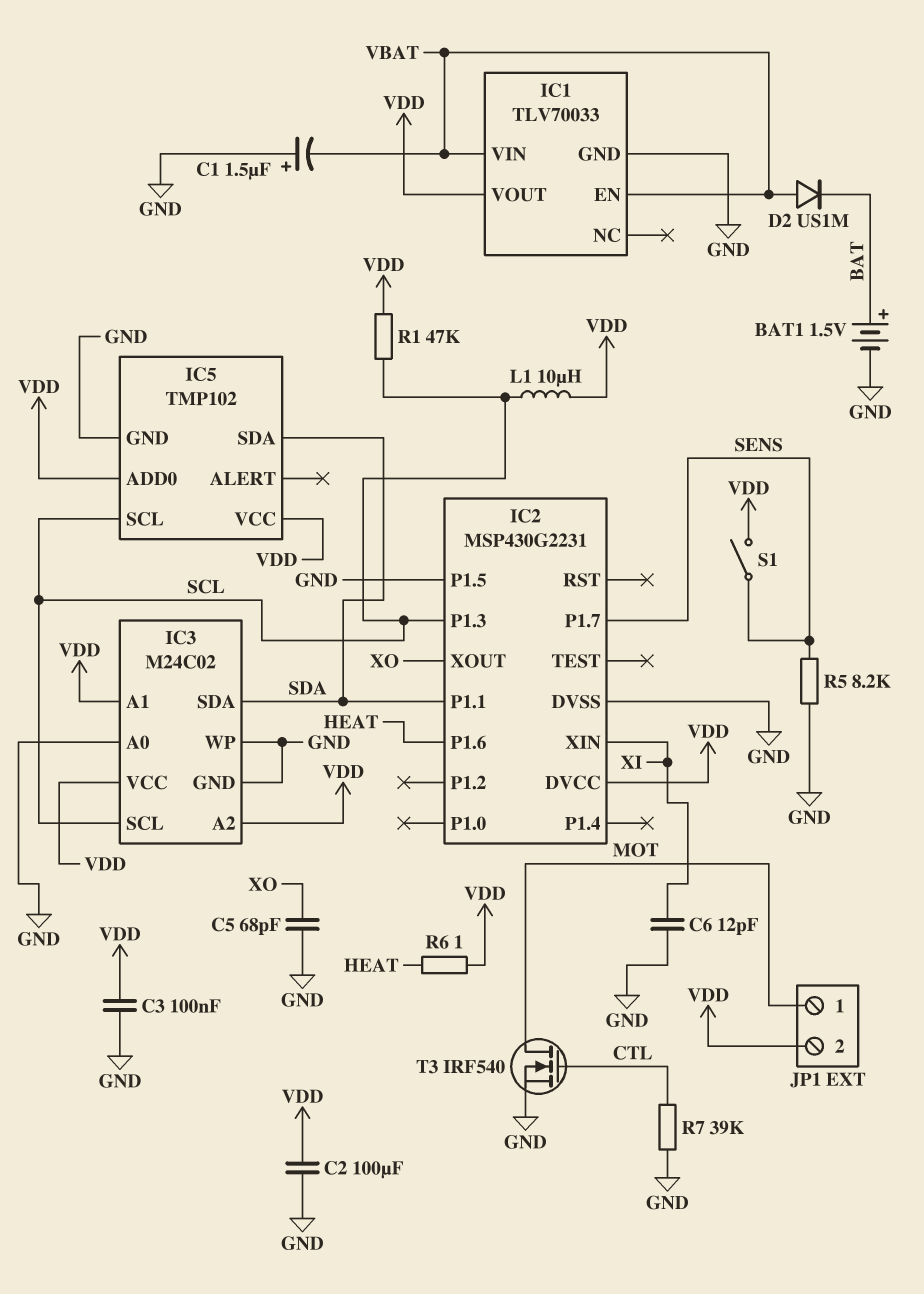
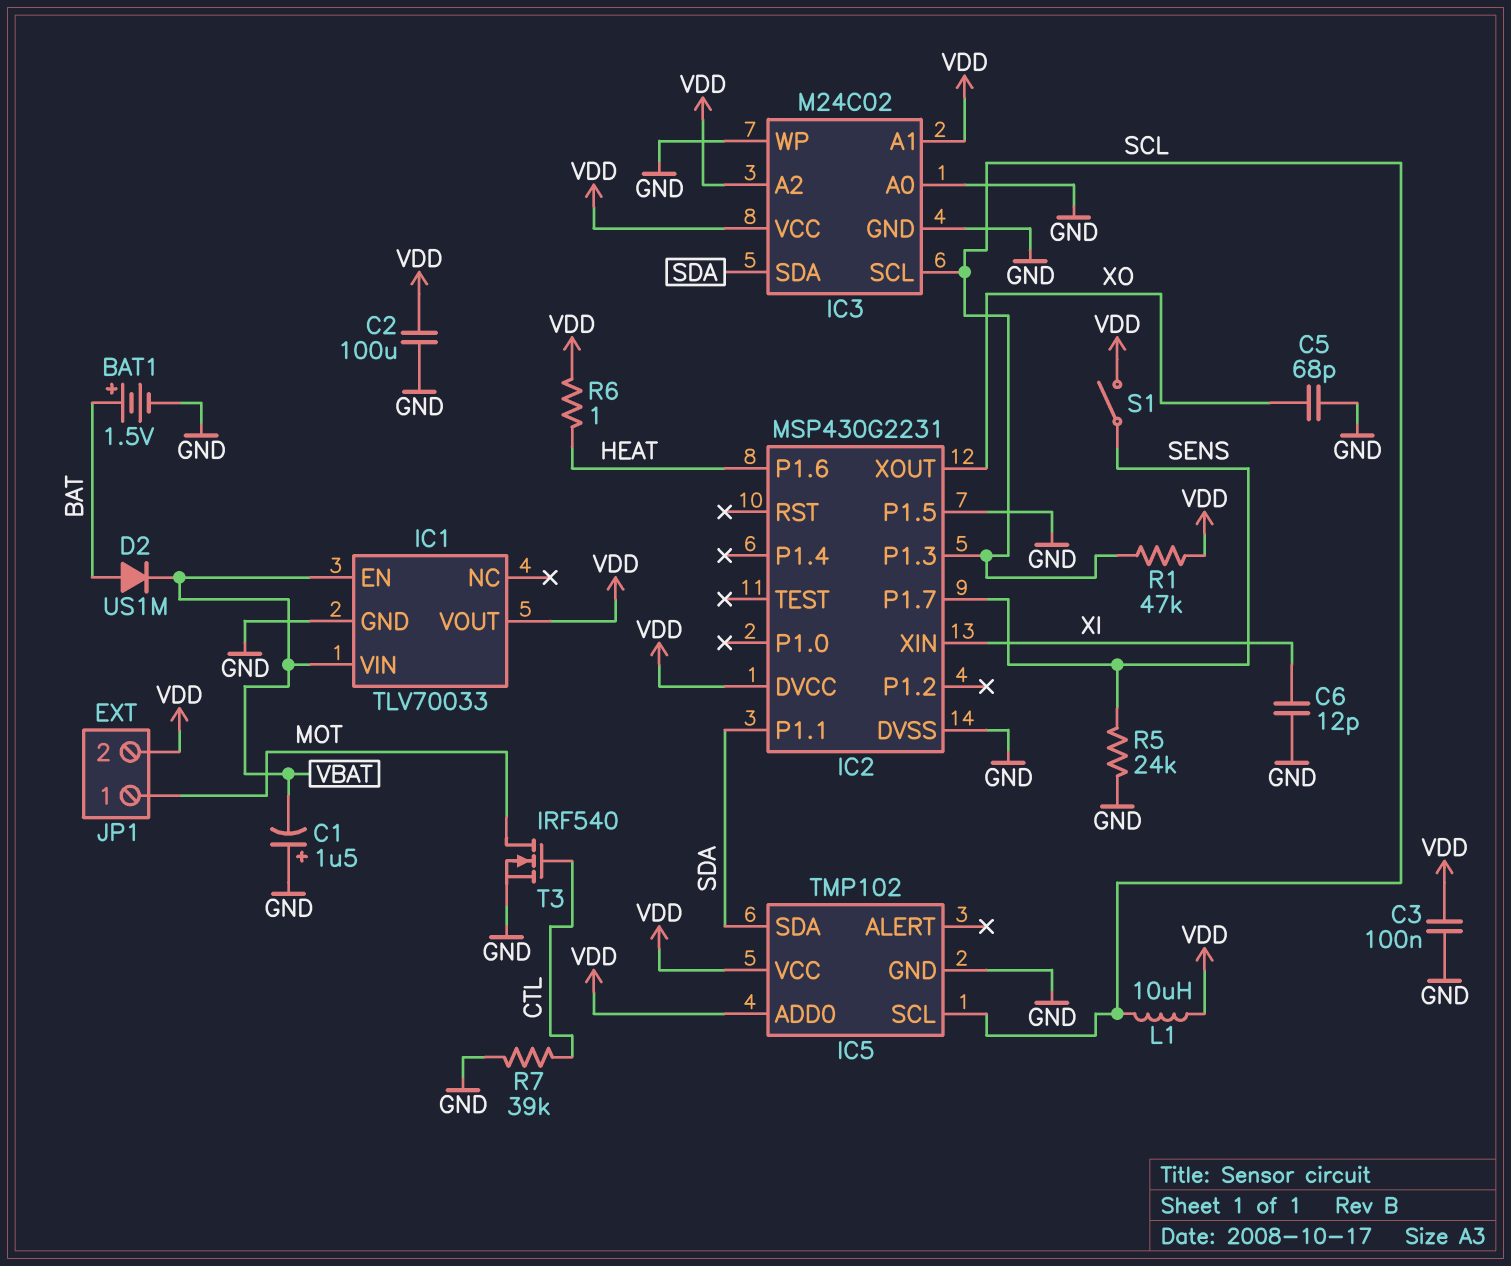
D2: diode US1M (A VBAT, K BAT) -> diode US1M (A BAT, K VBAT)
R5: 8.2k (GND, SENS) -> 24k (GND, SENS)

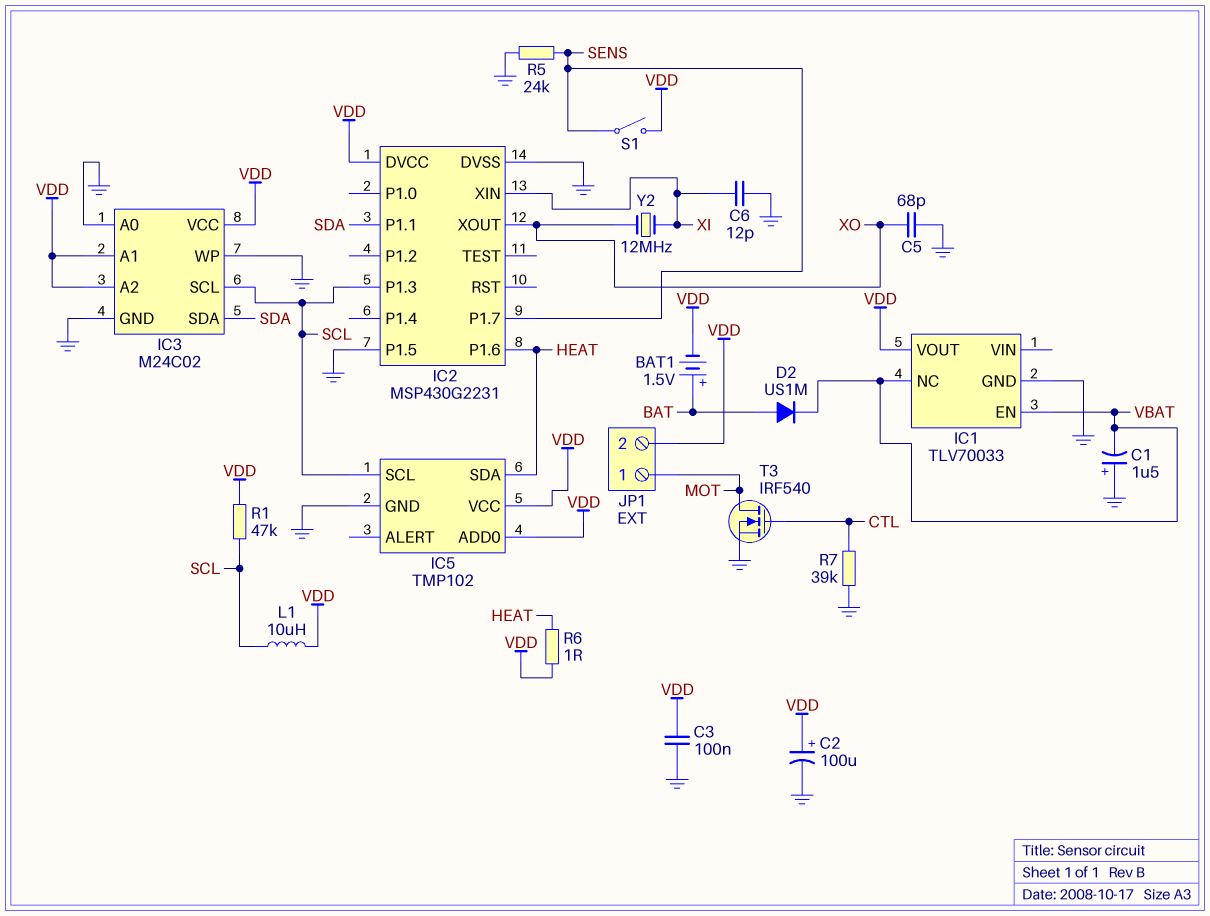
BAT1: 1.5V (plus BAT, minus GND) -> 1.5V (plus BAT, minus VDD)
C2: 100uF (GND, VDD) -> 100uF (plus VDD, minus GND)
IC1 pin NC: none -> VBAT
IC1 pin VIN: VBAT -> none
IC5 pin SDA: SDA -> HEAT
Y2: none -> 12MHz (XI, XO)

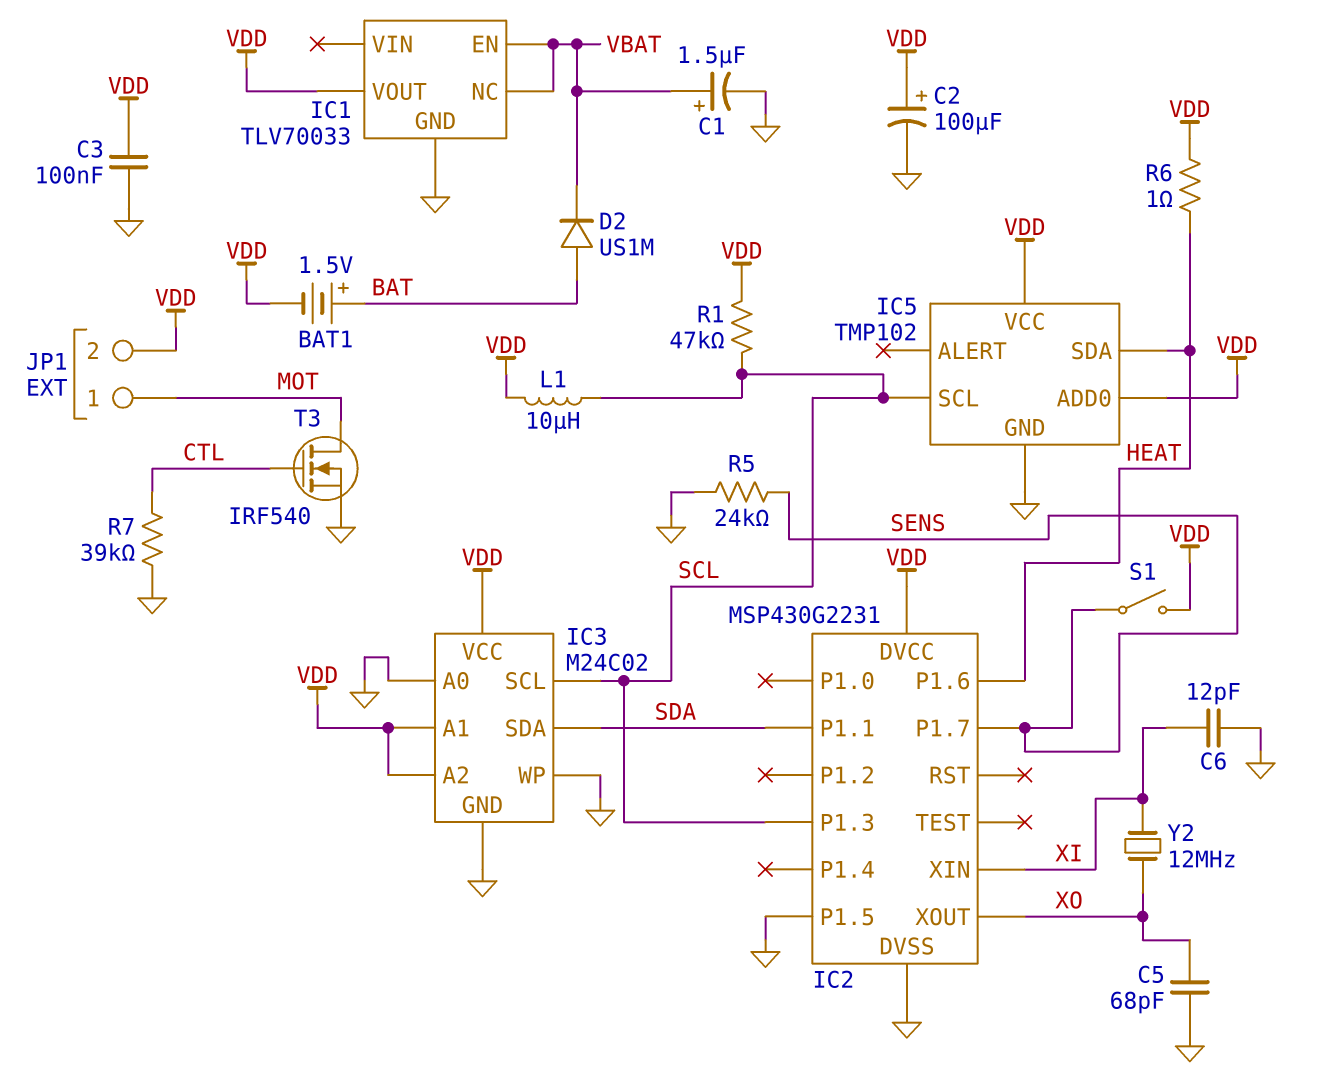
C1: 1.5uF (plus GND, minus VBAT) -> 1.5uF (plus VBAT, minus GND)

